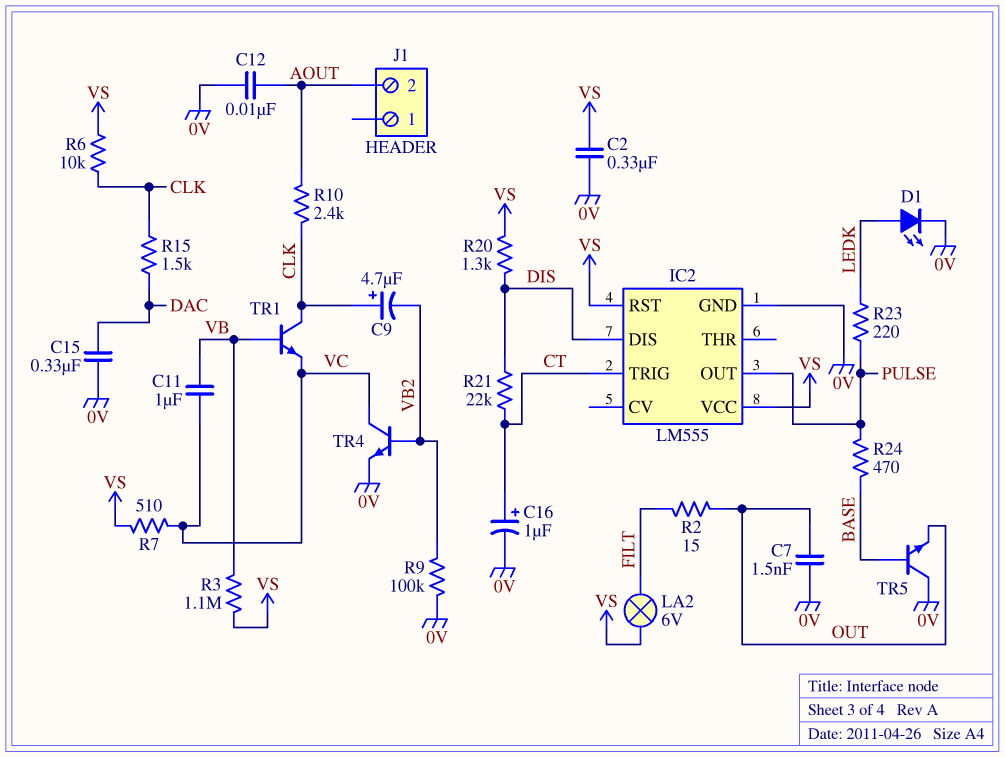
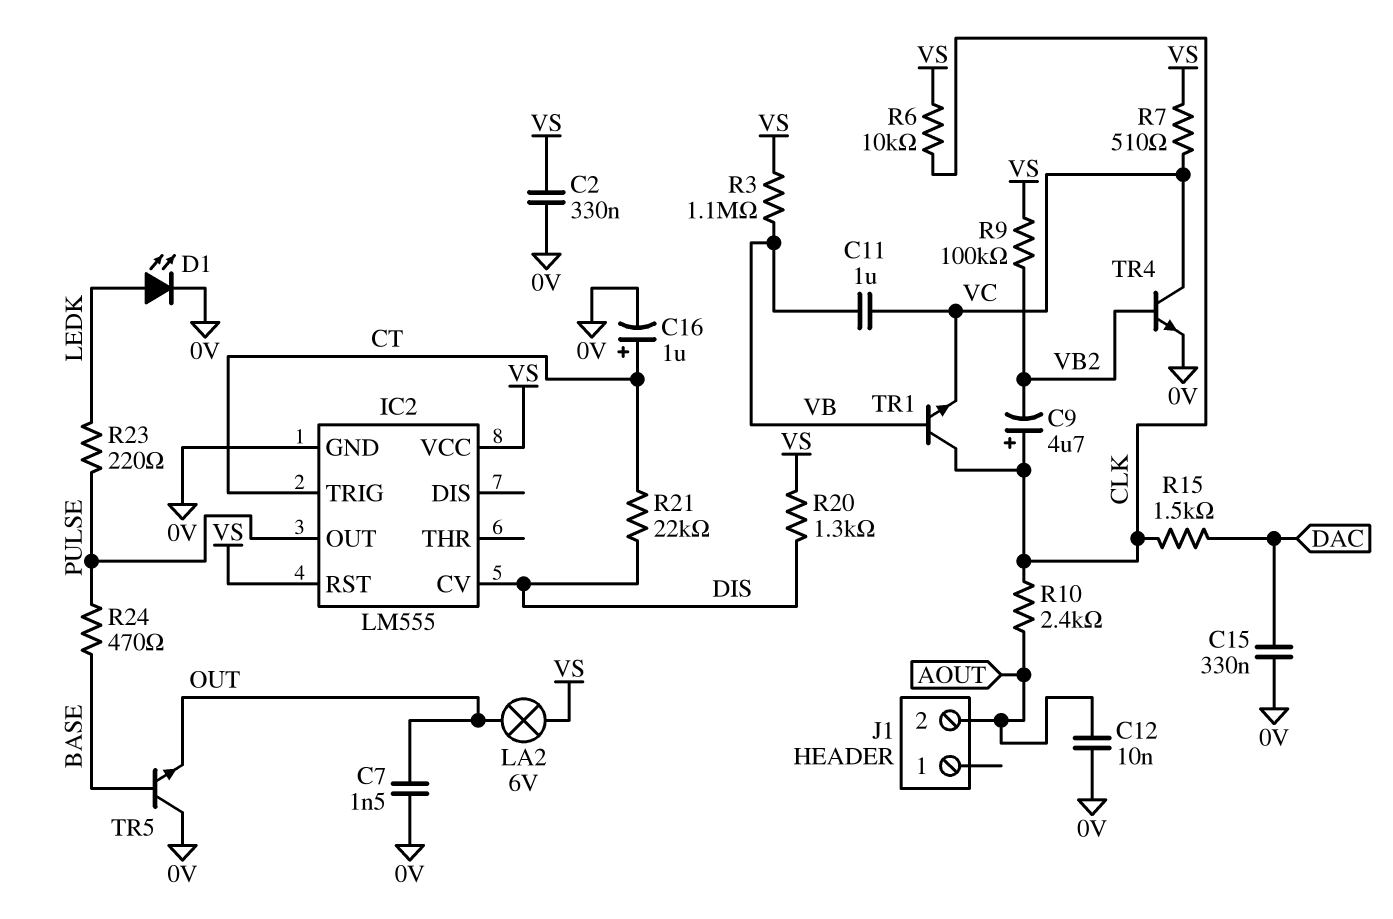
IC2 pin CV: none -> DIS
IC2 pin DIS: DIS -> none
LA2: lamp 6V (FILT, VS) -> lamp 6V (OUT, VS)
R2: 15 (FILT, OUT) -> none
R9: 100k (0V, VB2) -> 100k (VB2, VS)

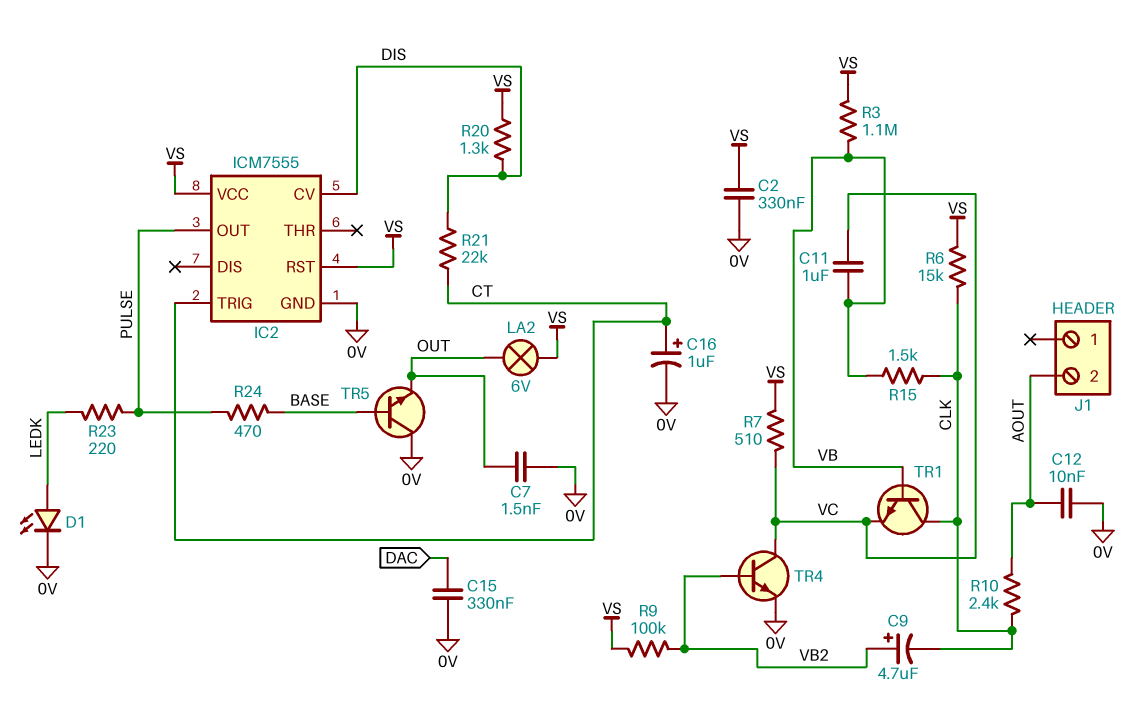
C9: 4.7uF (plus CLK, minus VB2) -> 4.7uF (plus VB2, minus CLK)
IC2: LM555 -> ICM7555
R6: 10k (CLK, VS) -> 15k (CLK, VS)
R15: 1.5k (CLK, DAC) -> 1.5k (CLK, VB)

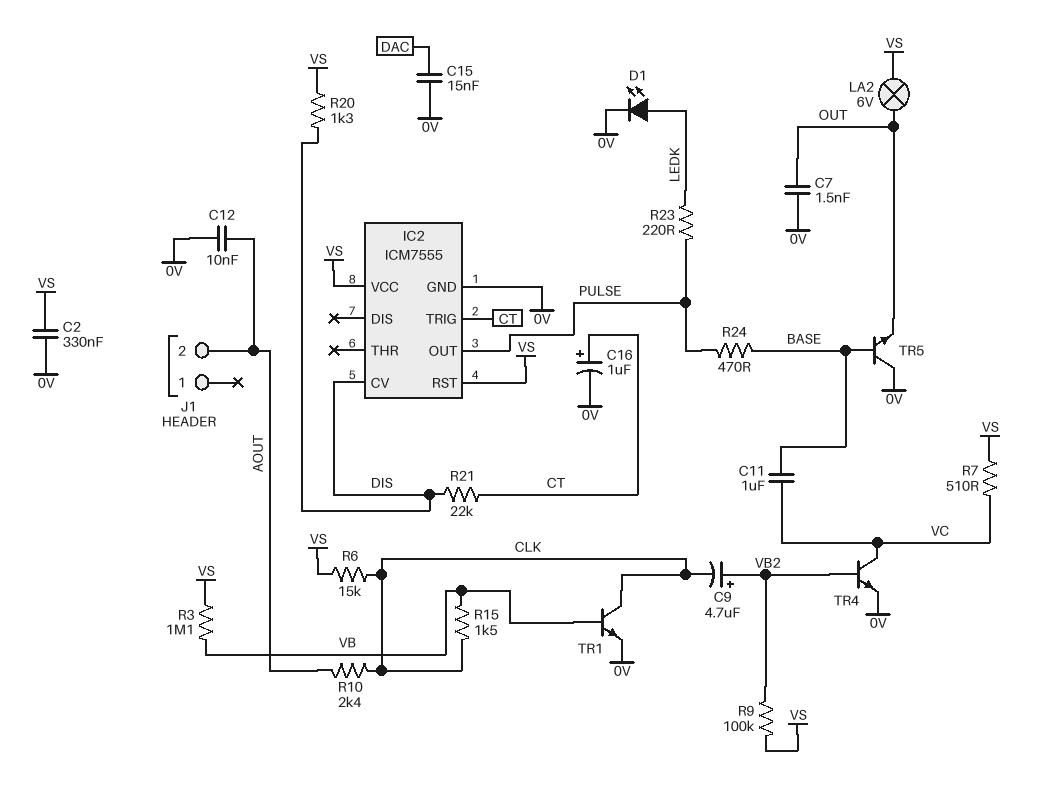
C11: 1uF (VB, VC) -> 1uF (BASE, VC)
C15: 330nF (0V, DAC) -> 15nF (0V, DAC)
TR1: NPN (B VB, C CLK, E VC) -> NPN (B VB, C CLK, E 0V)

